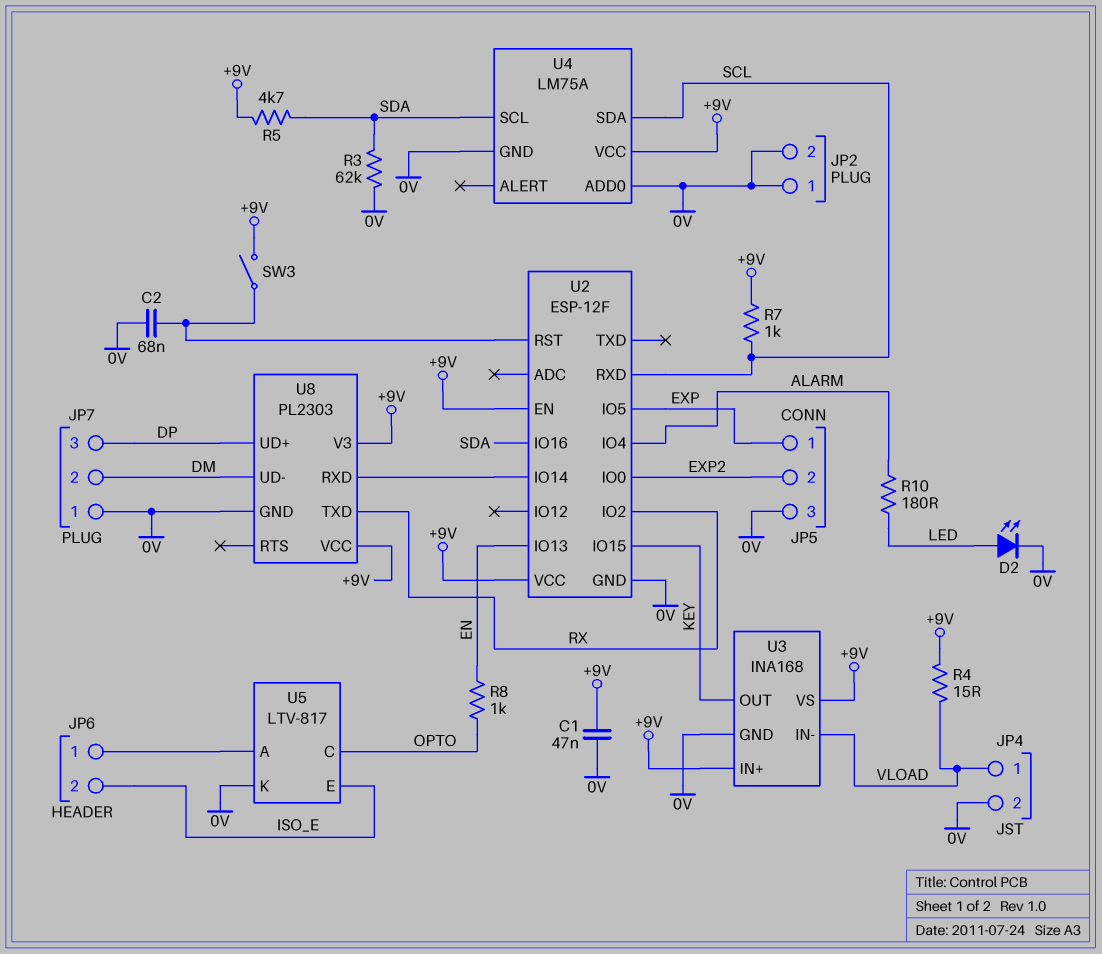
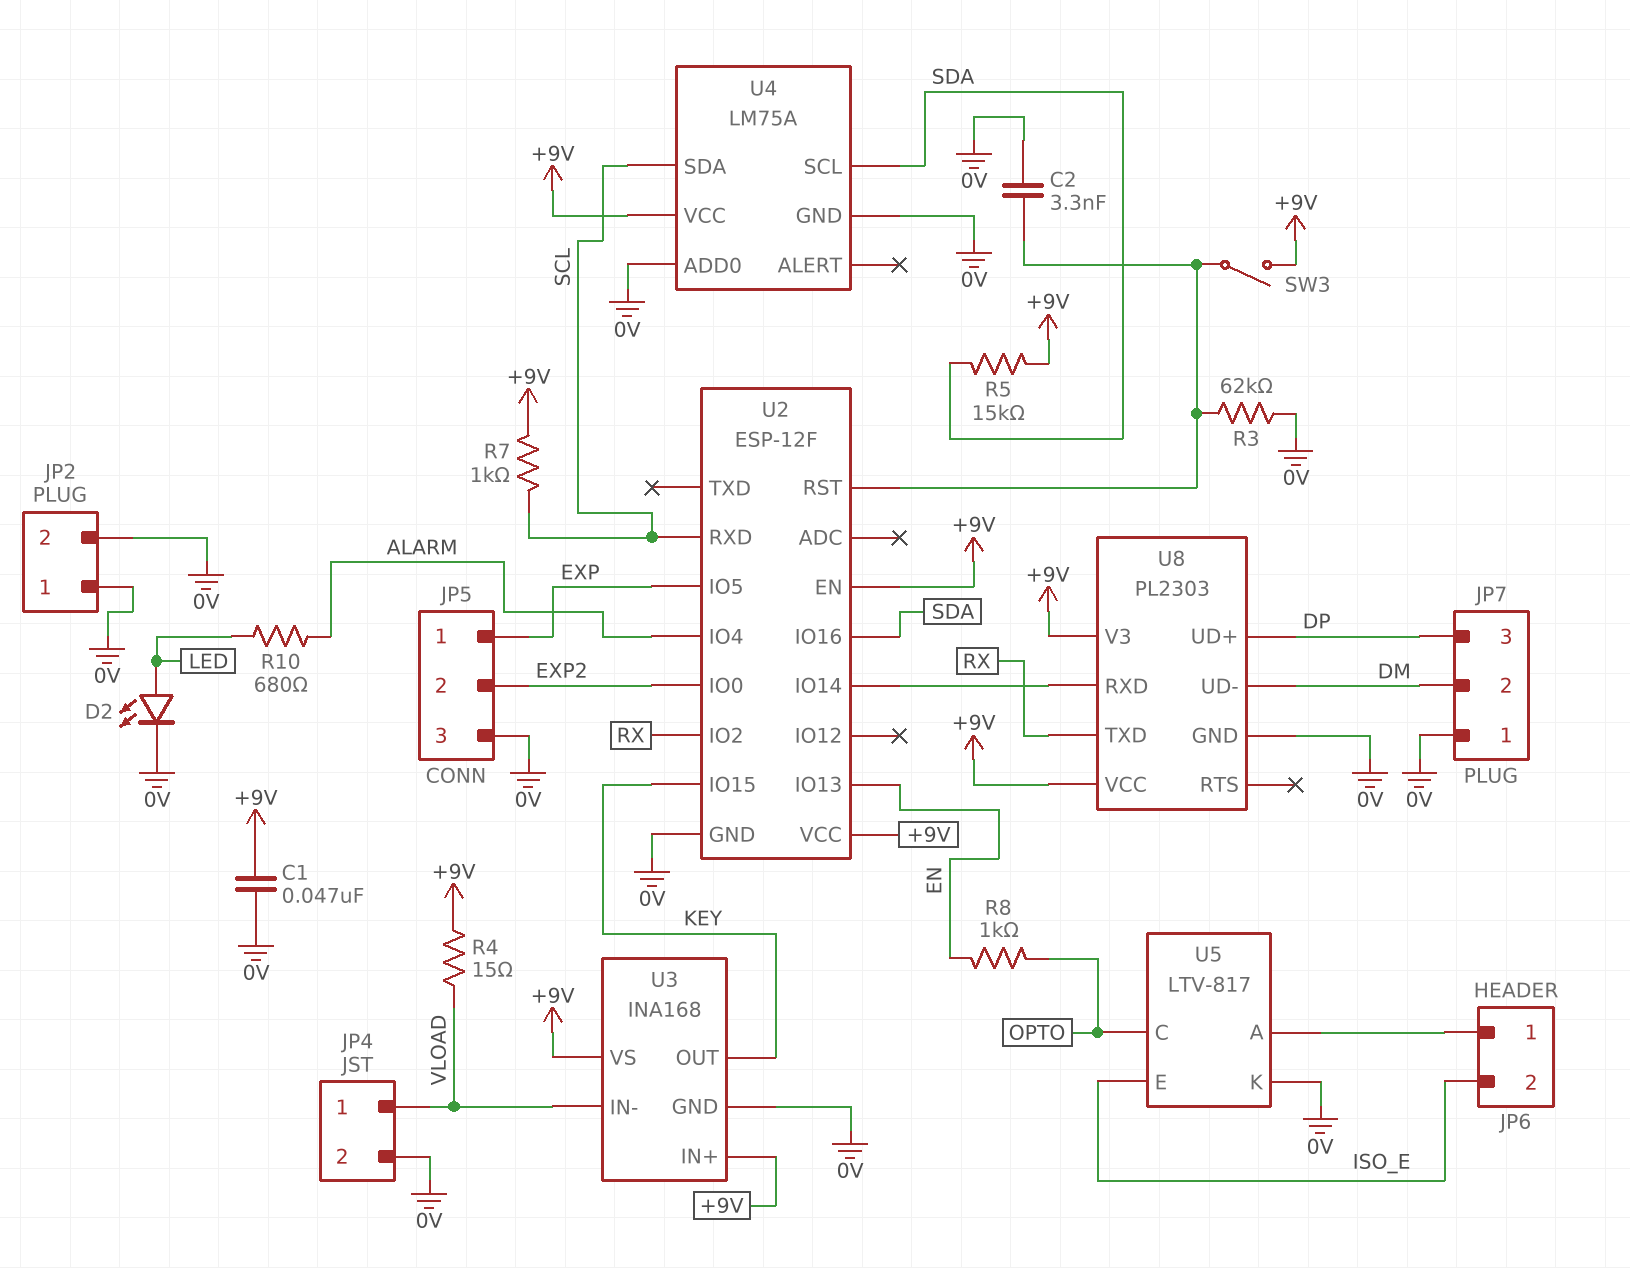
C2: 68nF (0V, U2/RST) -> 3.3nF (0V, U2/RST)
R3: 62k (0V, SDA) -> 62k (0V, U2/RST)
R5: 4.7k (+9V, SDA) -> 15k (+9V, SDA)
R10: 180 (ALARM, LED) -> 680 (ALARM, LED)

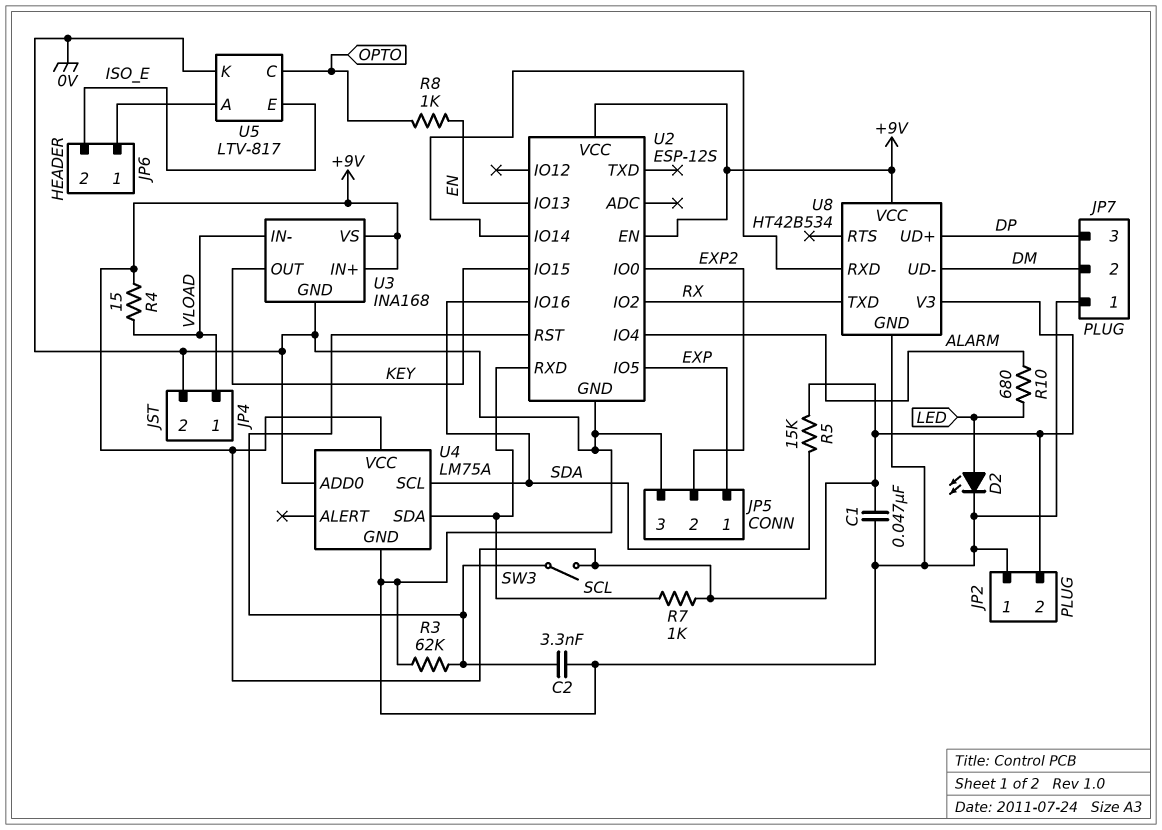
JP2 pin 2: 0V -> +9V
U2: ESP-12F -> ESP-12S
U8: PL2303 -> HT42B534

